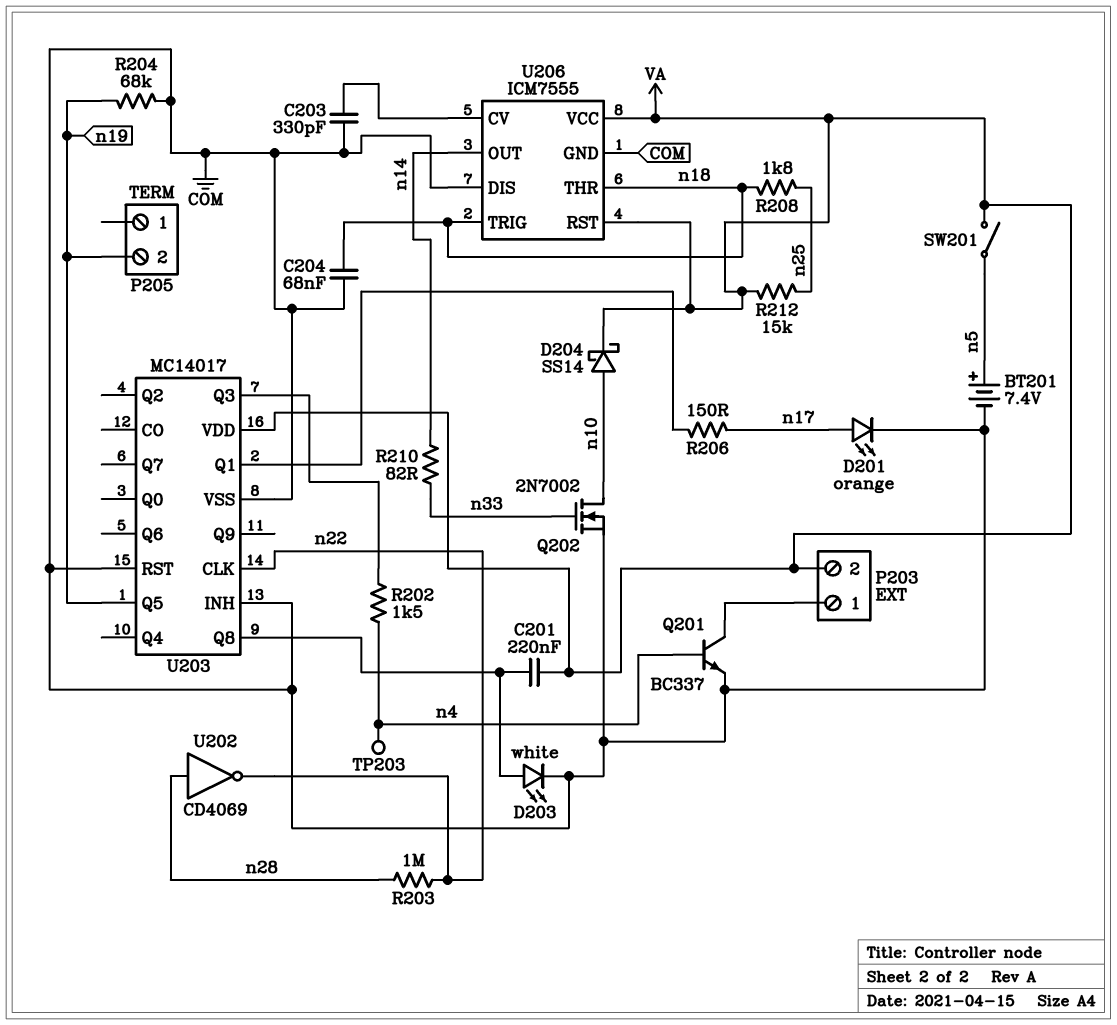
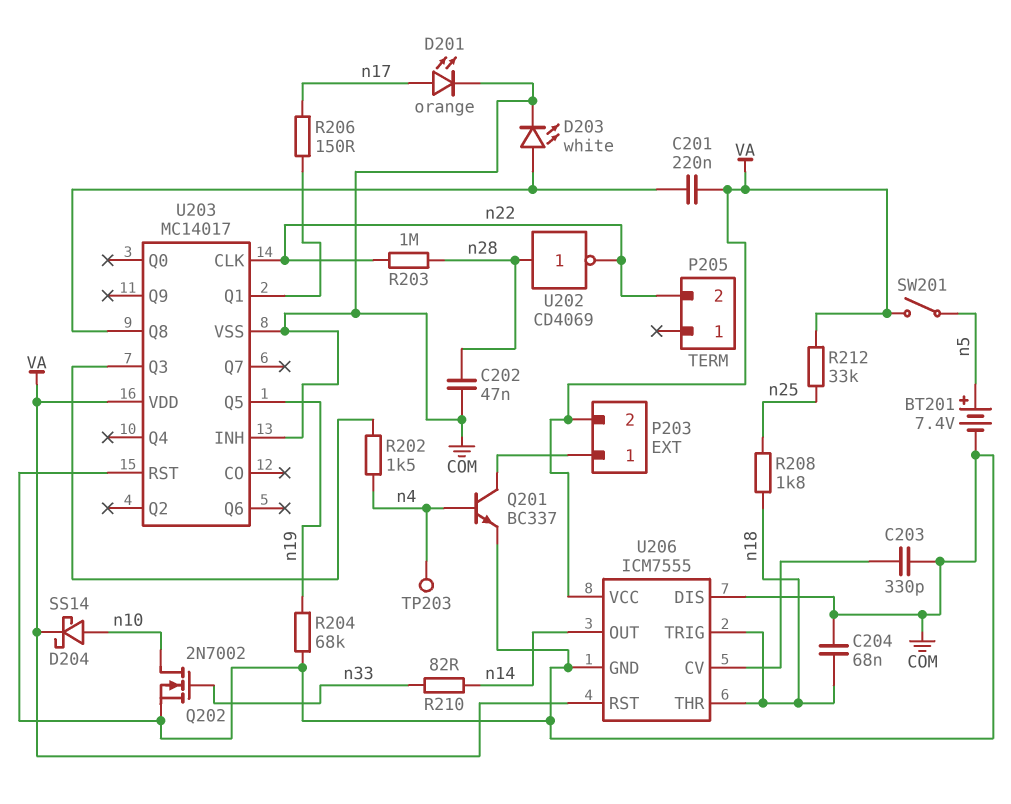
C202: none -> 47nF (COM, n28)
P205 pin 2: n19 -> n22
R212: 15k (VA, n25) -> 33k (VA, n25)

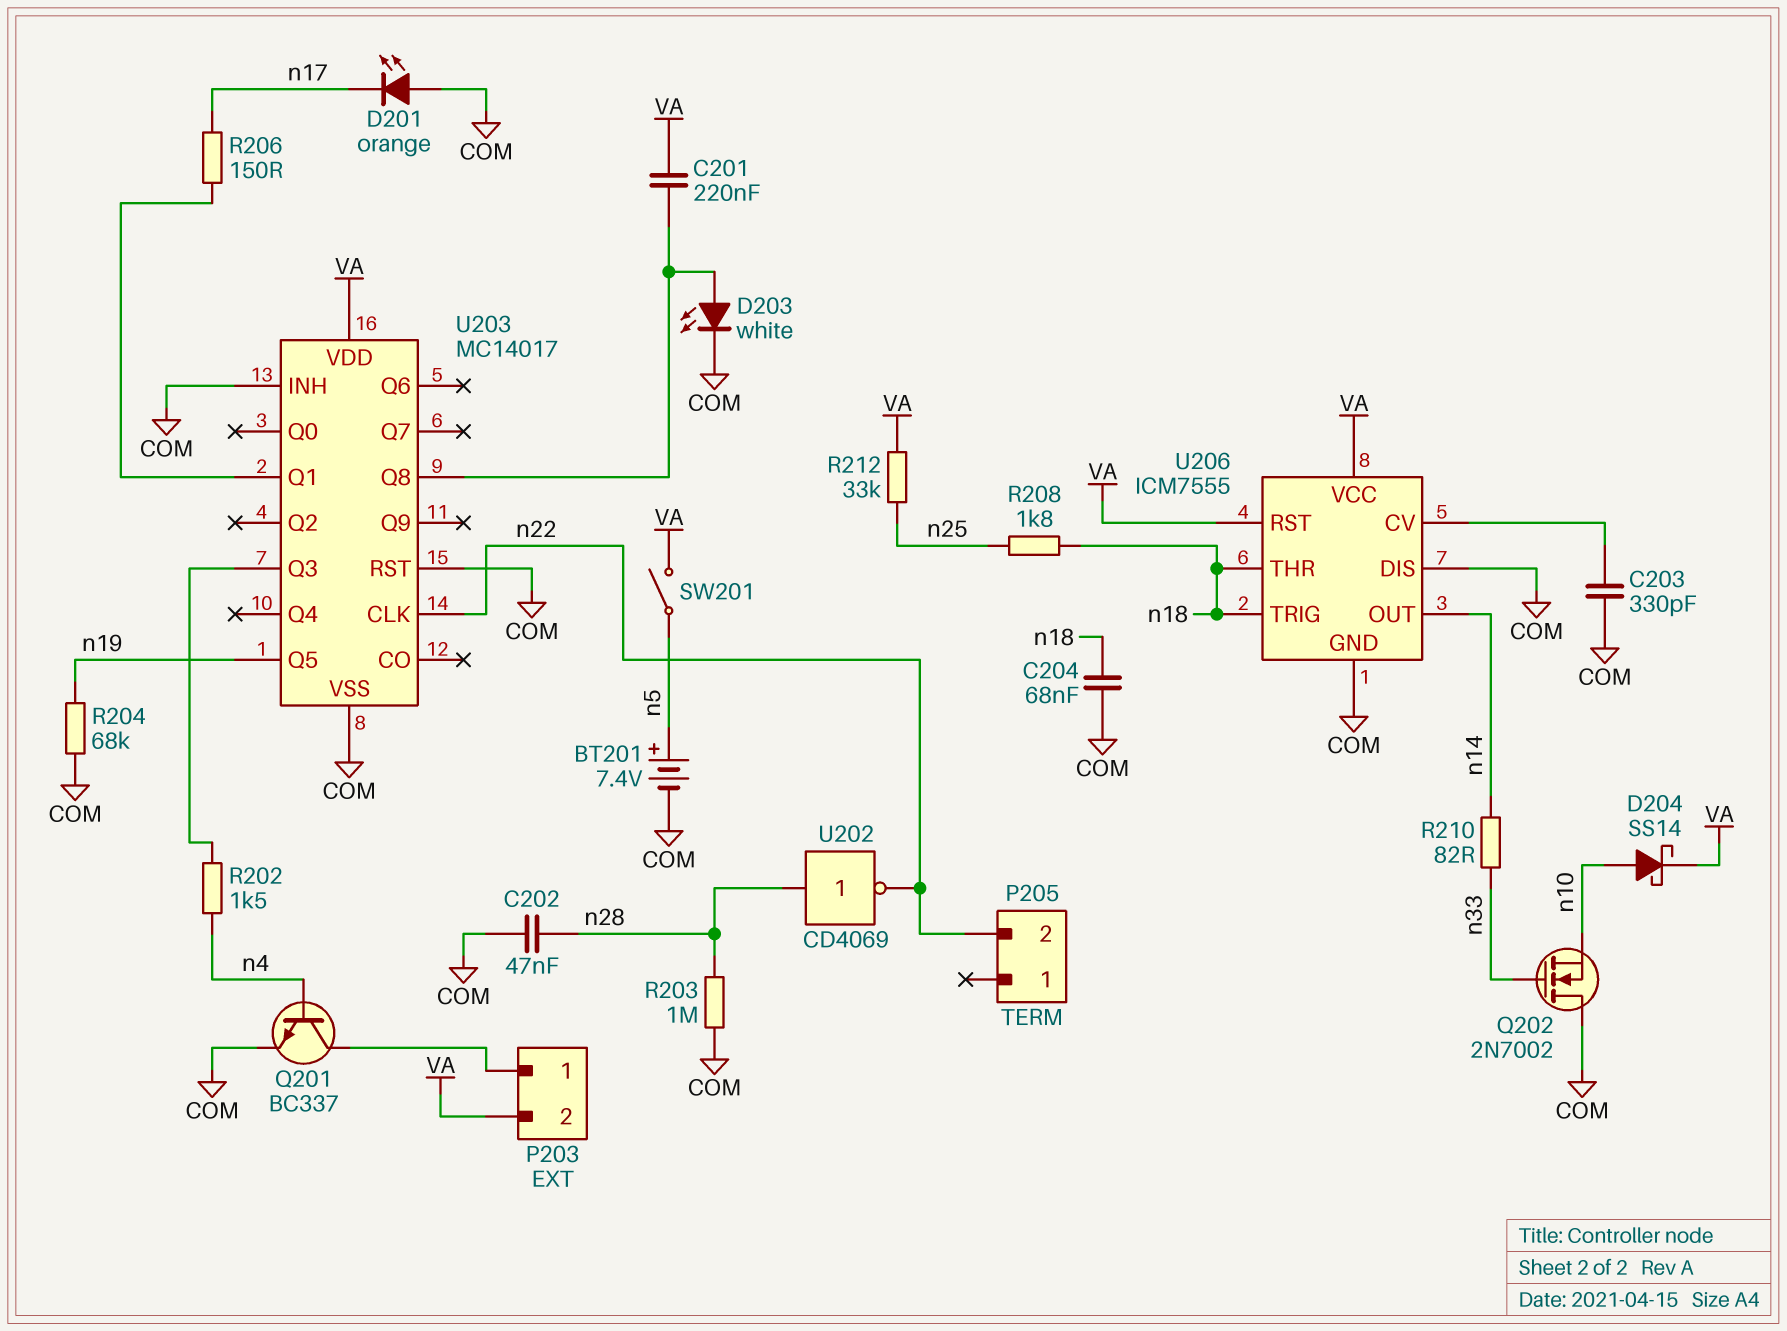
D201: LED orange (A n17, K COM) -> LED orange (A COM, K n17)
Q202: NMOS 2N7002 (G n33, D n10, S COM) -> NMOS 2N7002 (G n33, D COM, S n10)
R203: 1M (n22, n28) -> 1M (COM, n28)
TP203: test point (n4) -> none

